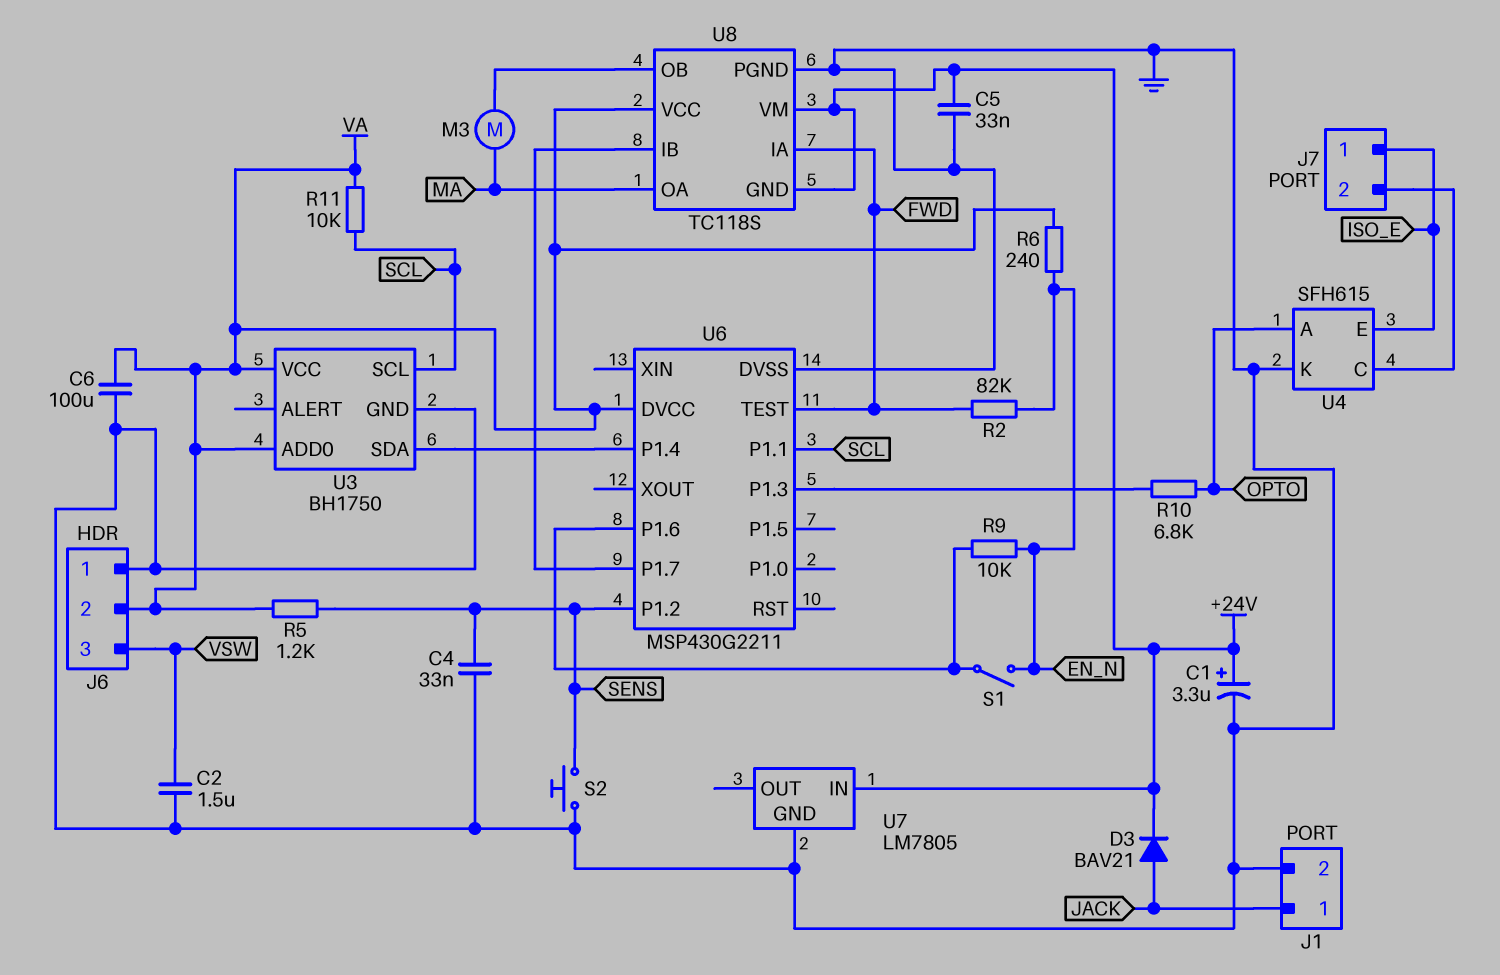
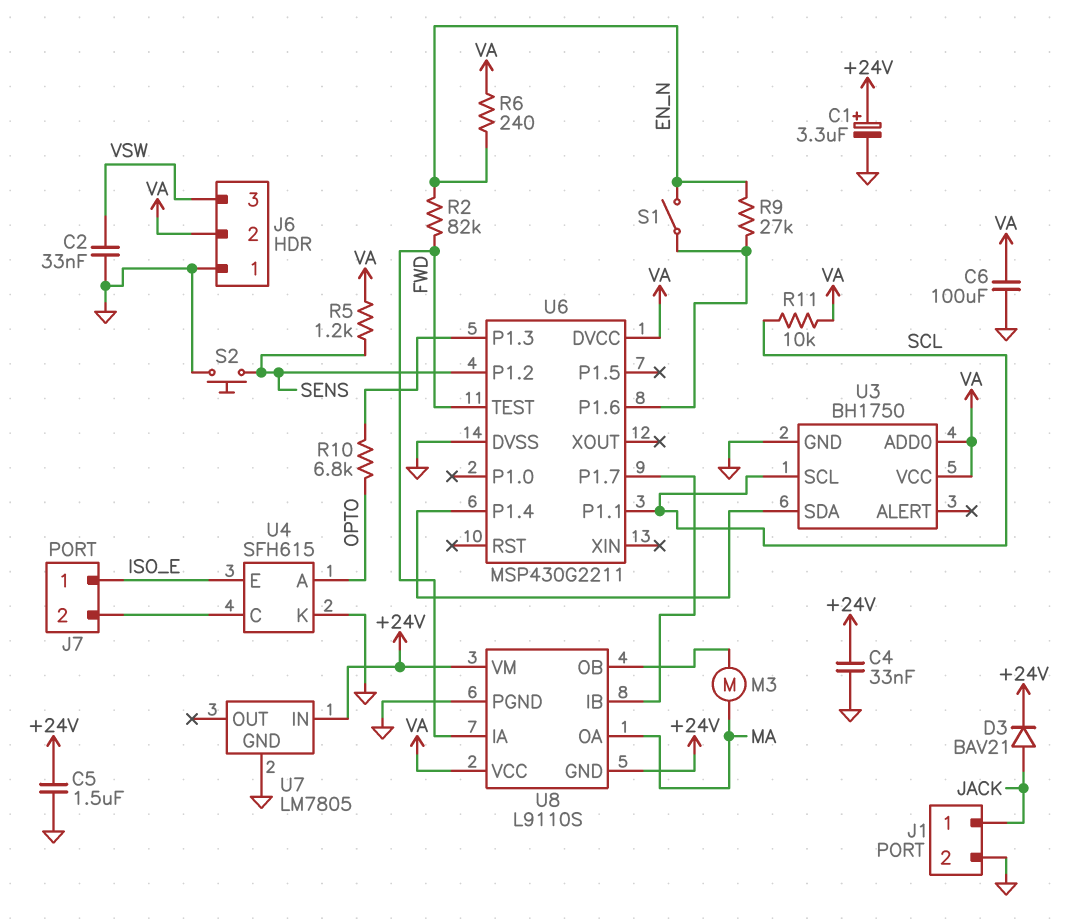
C2: 1.5uF (GND, VSW) -> 33nF (GND, VSW)
C4: 33nF (GND, SENS) -> 33nF (+24V, GND)
C5: 33nF (+24V, GND) -> 1.5uF (+24V, GND)
R9: 10k (EN_N, U6/P1.6) -> 27k (EN_N, U6/P1.6)
U8: TC118S -> L9110S

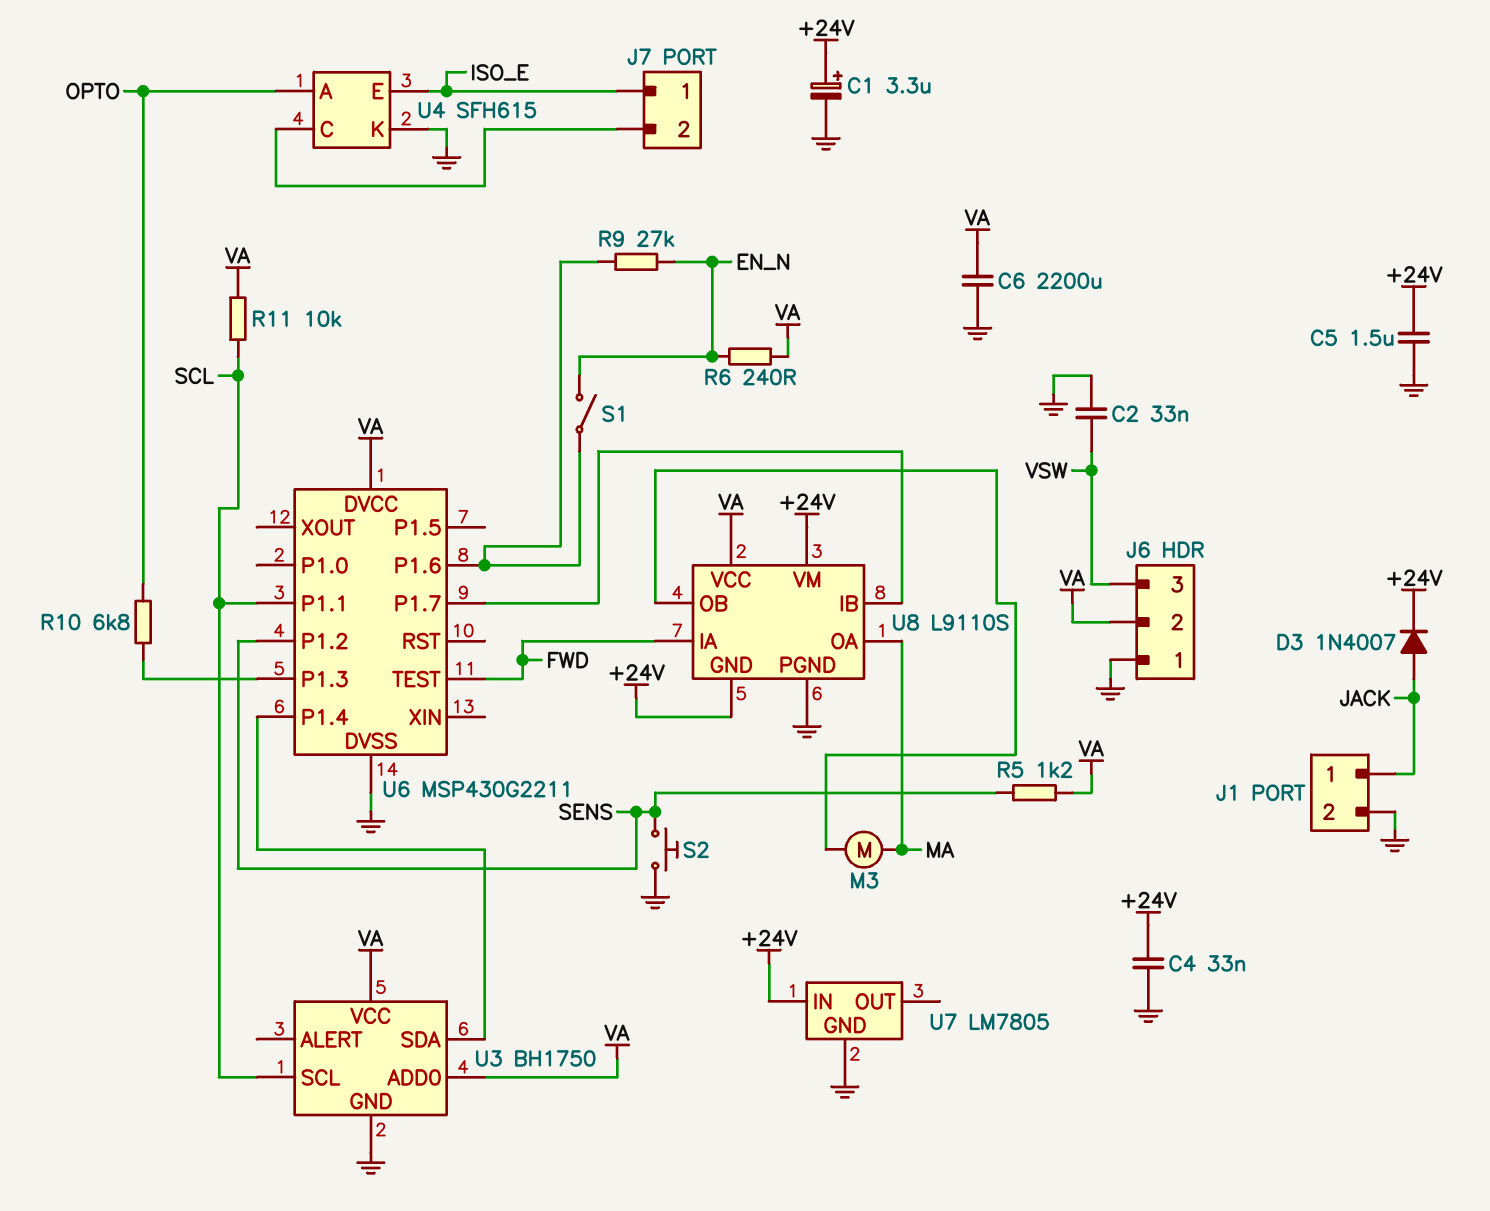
C6: 100uF (GND, VA) -> 2200uF (GND, VA)
D3: diode BAV21 (A JACK, K +24V) -> diode 1N4007 (A JACK, K +24V)
R2: 82k (EN_N, FWD) -> none

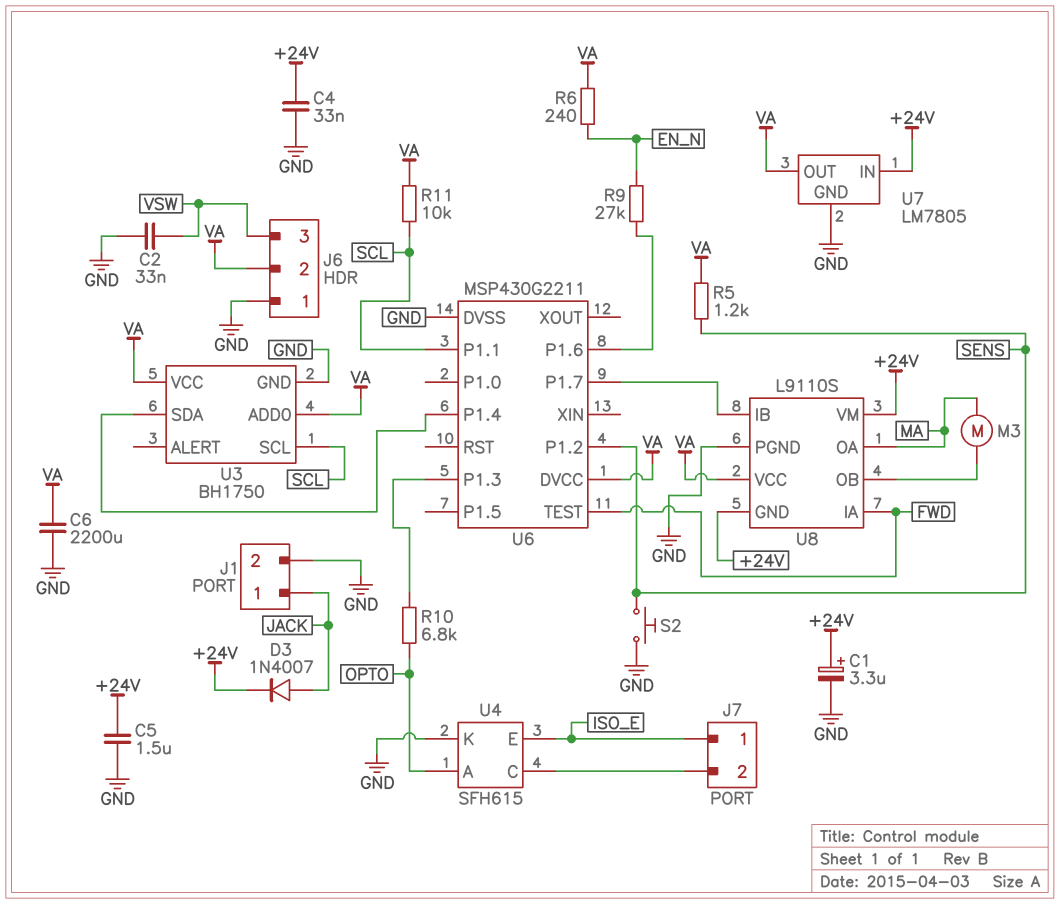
S1: switch (EN_N, U6/P1.6) -> none
U7 pin OUT: none -> VA

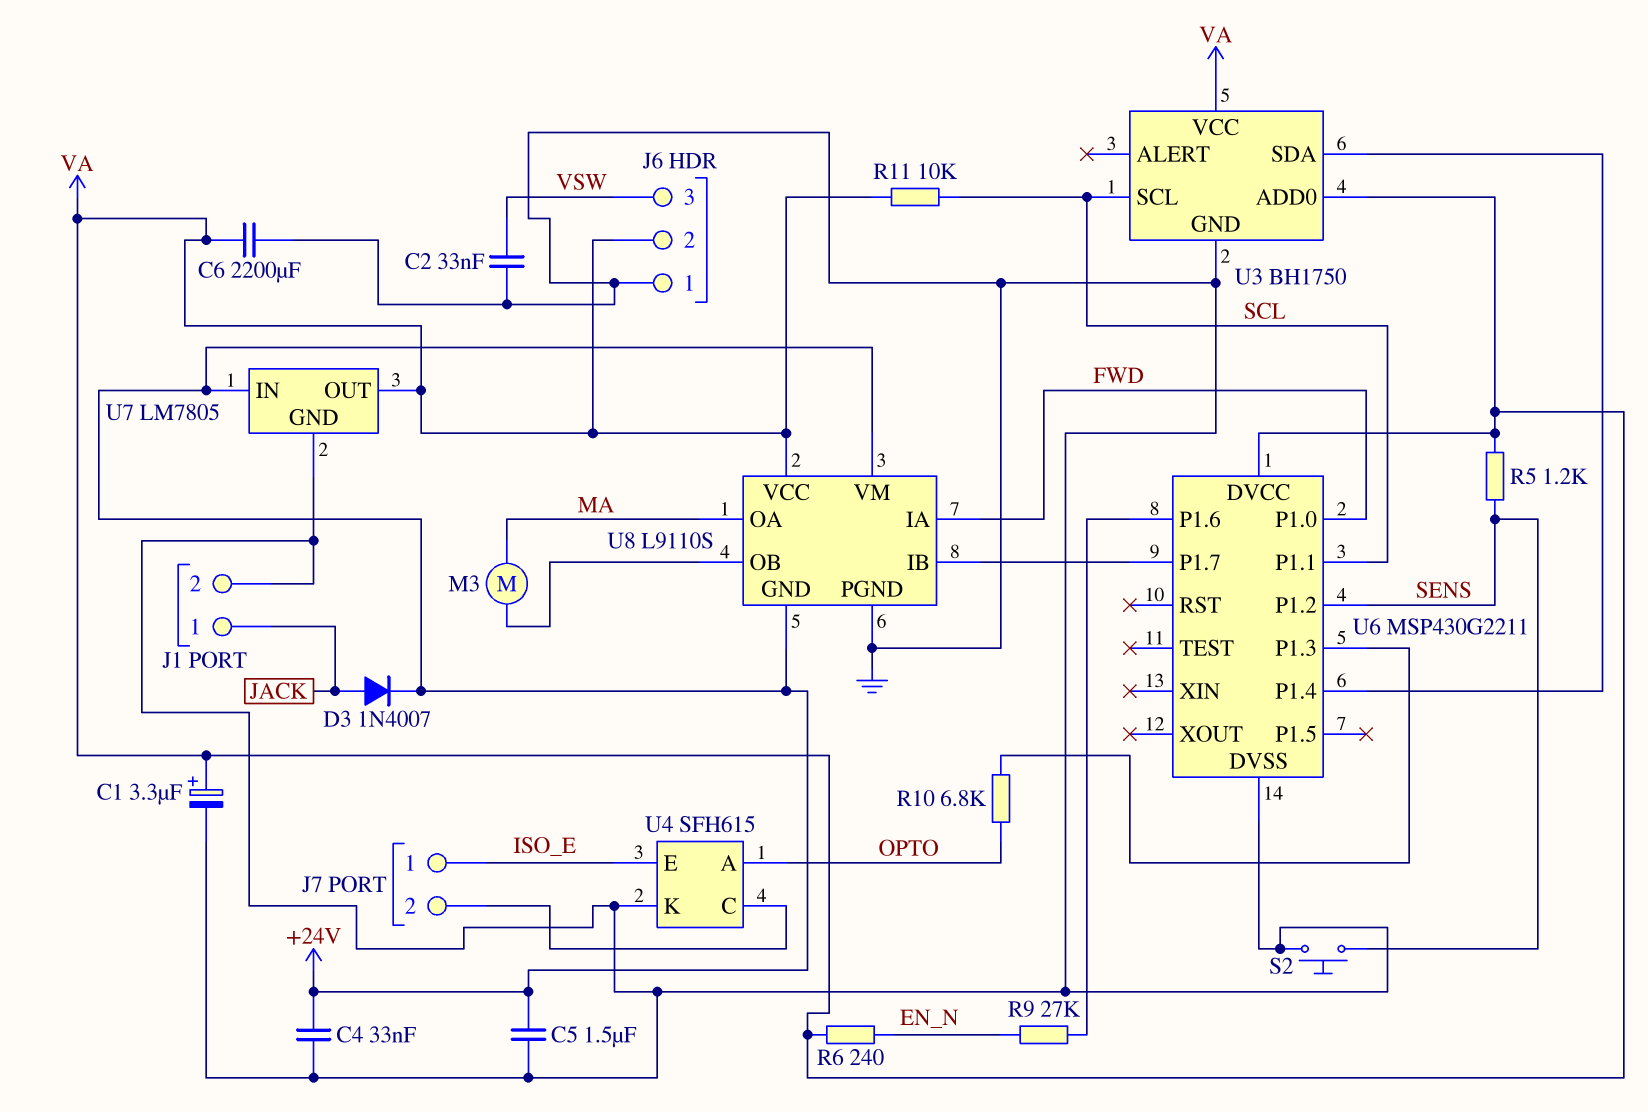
C1: 3.3uF (plus +24V, minus GND) -> 3.3uF (plus VA, minus GND)
U6 pin P1.0: none -> FWD
U6 pin TEST: FWD -> none

